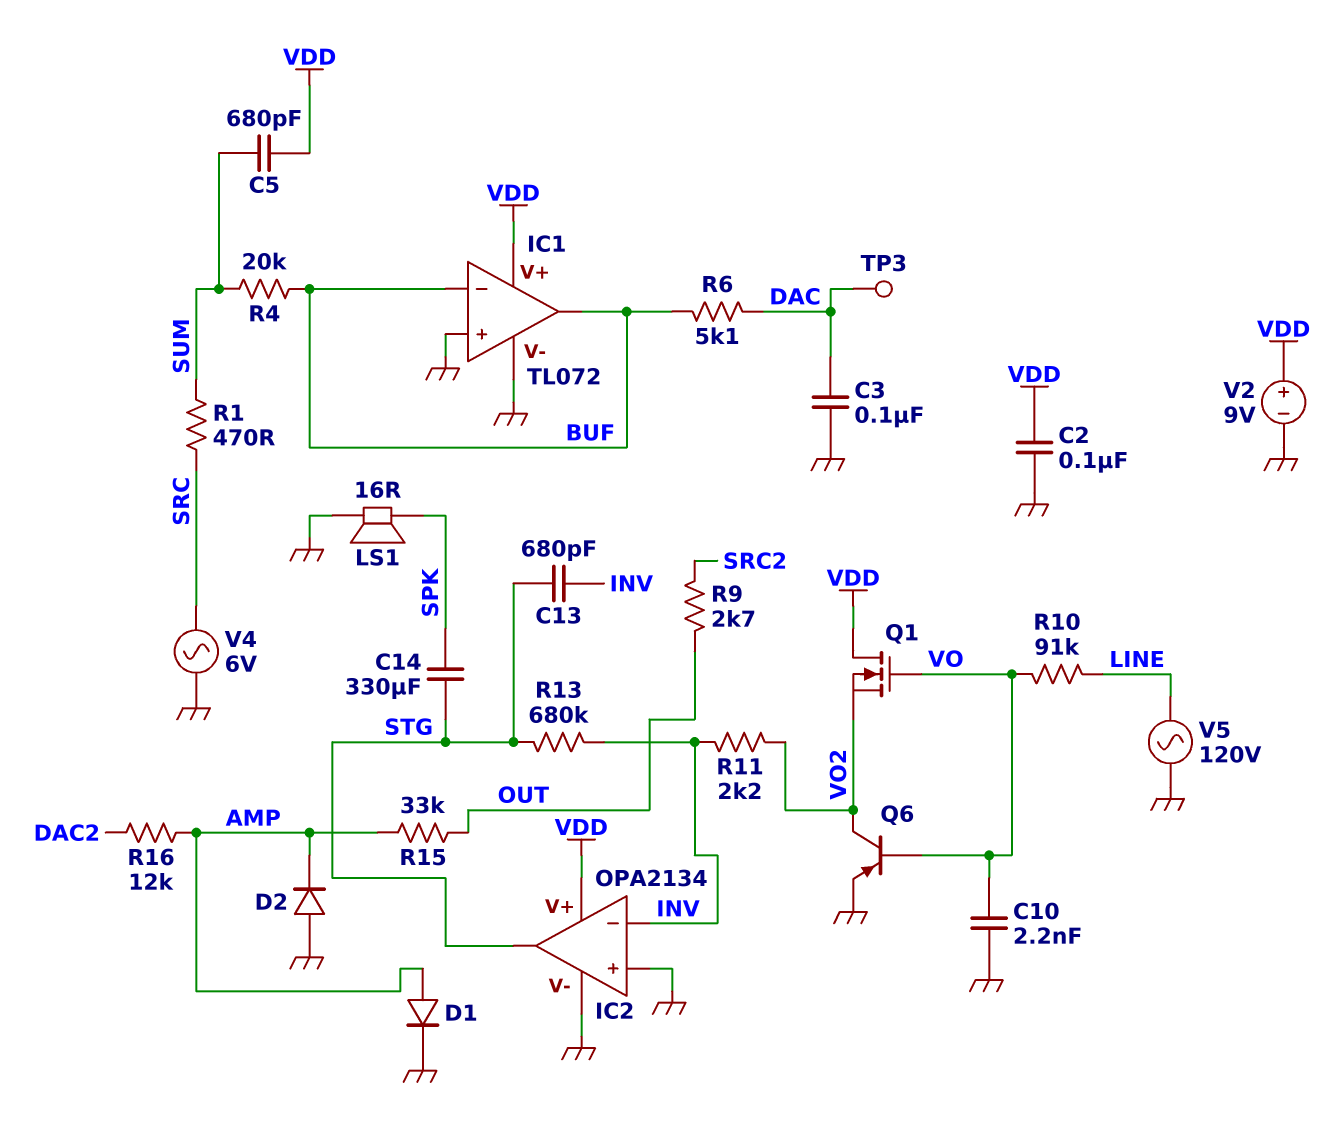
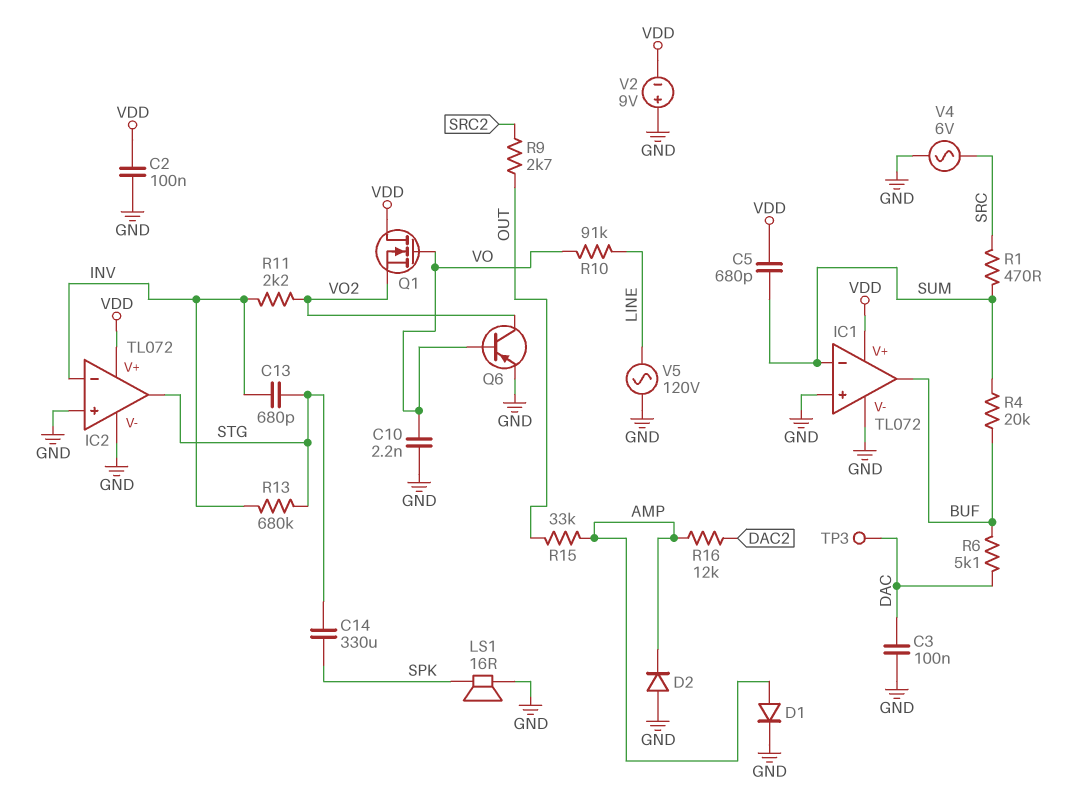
IC1 pin in-: BUF -> SUM
IC2: OPA2134 -> TL072
V2: 9V (plus VDD, minus GND) -> 9V (plus GND, minus VDD)

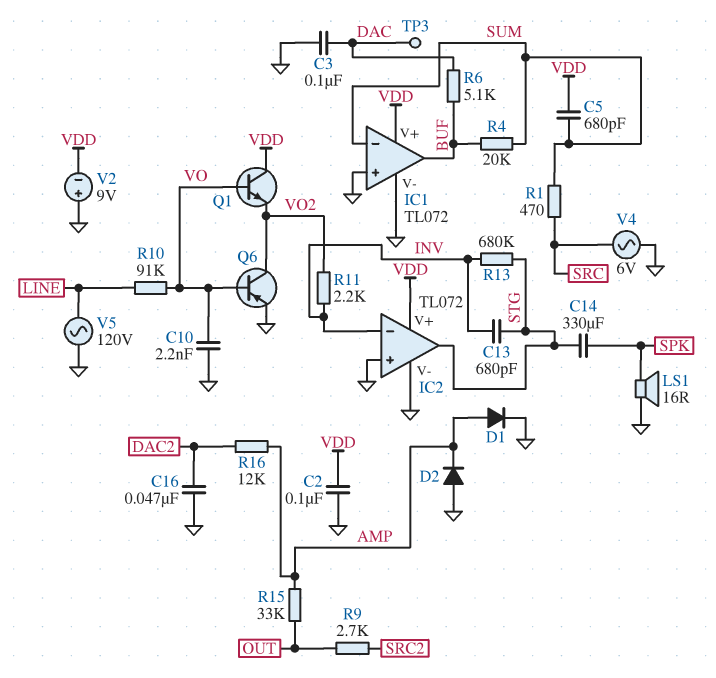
C16: none -> 47nF (DAC2, GND)
Q1: NMOS (G VO, D VDD, S VO2) -> NPN (B VO, C VDD, E VO2)

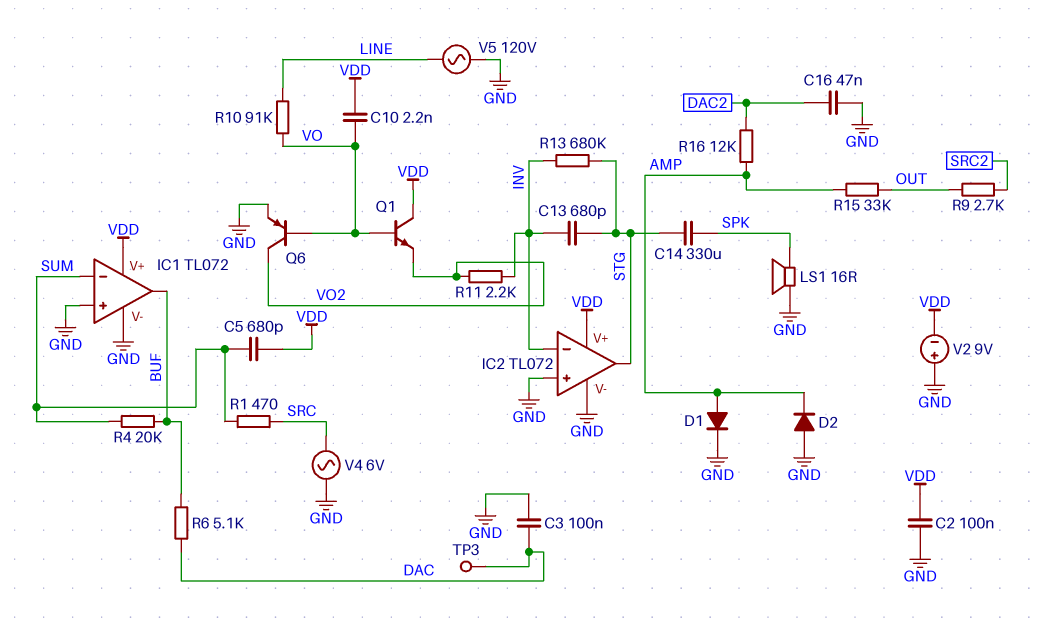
C10: 2.2nF (GND, VO) -> 2.2nF (VDD, VO)

